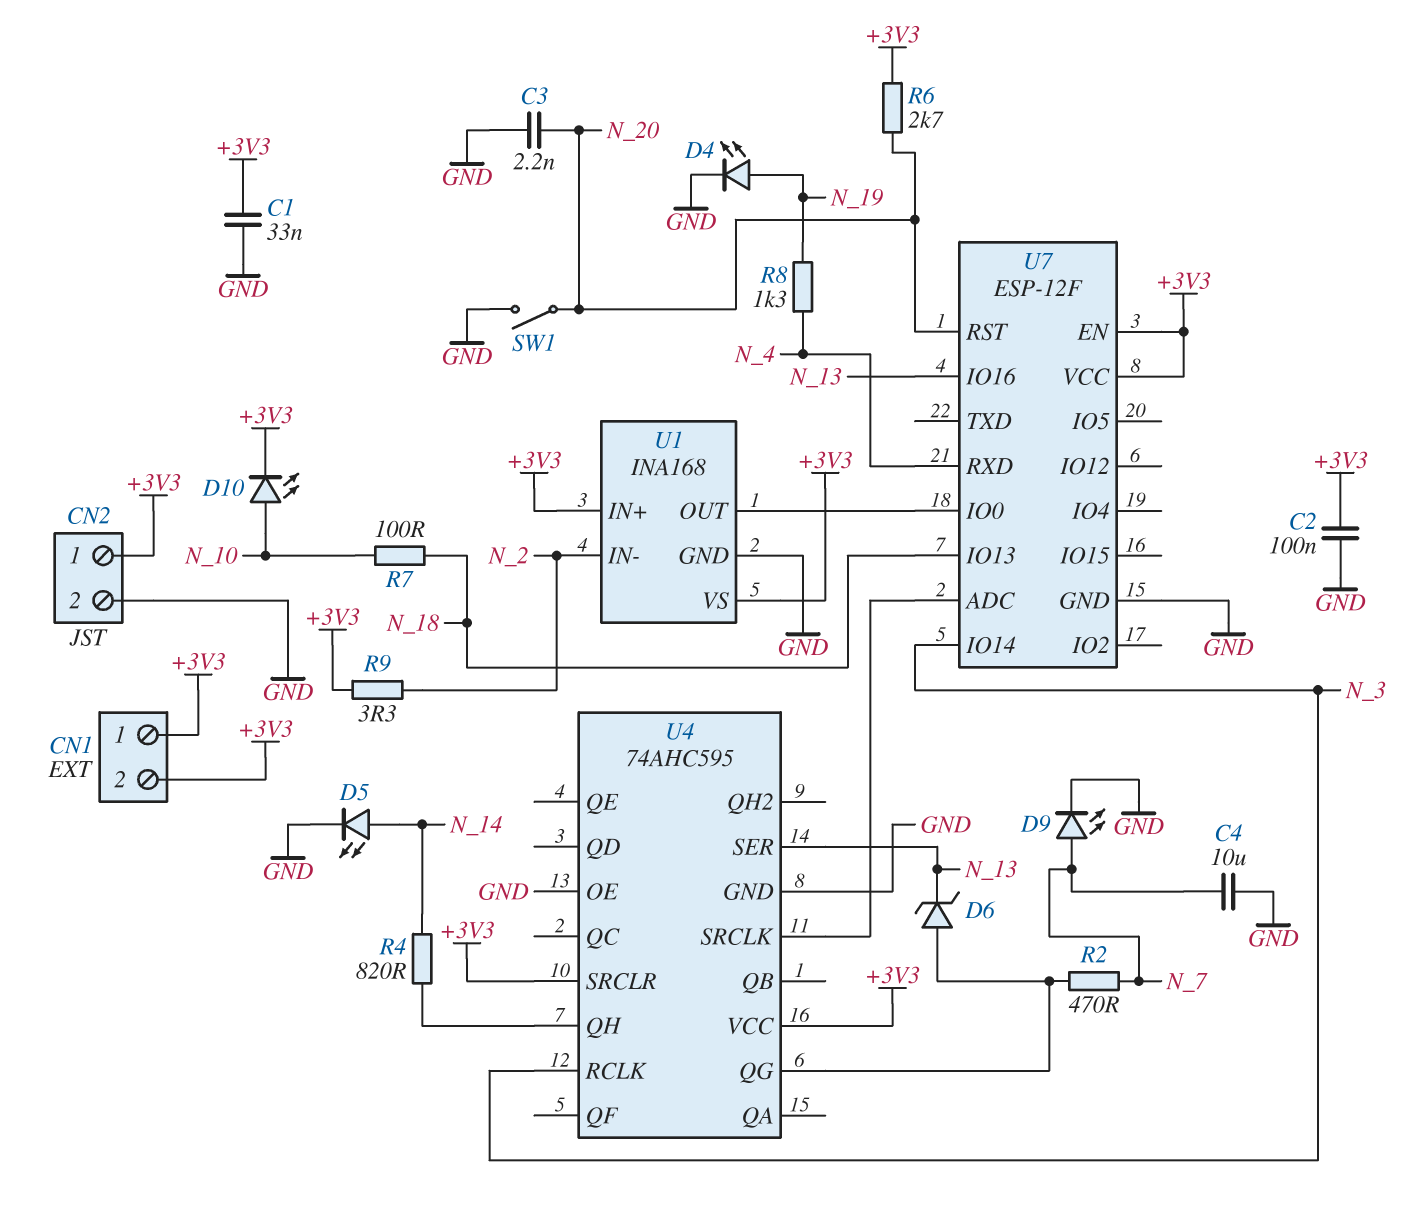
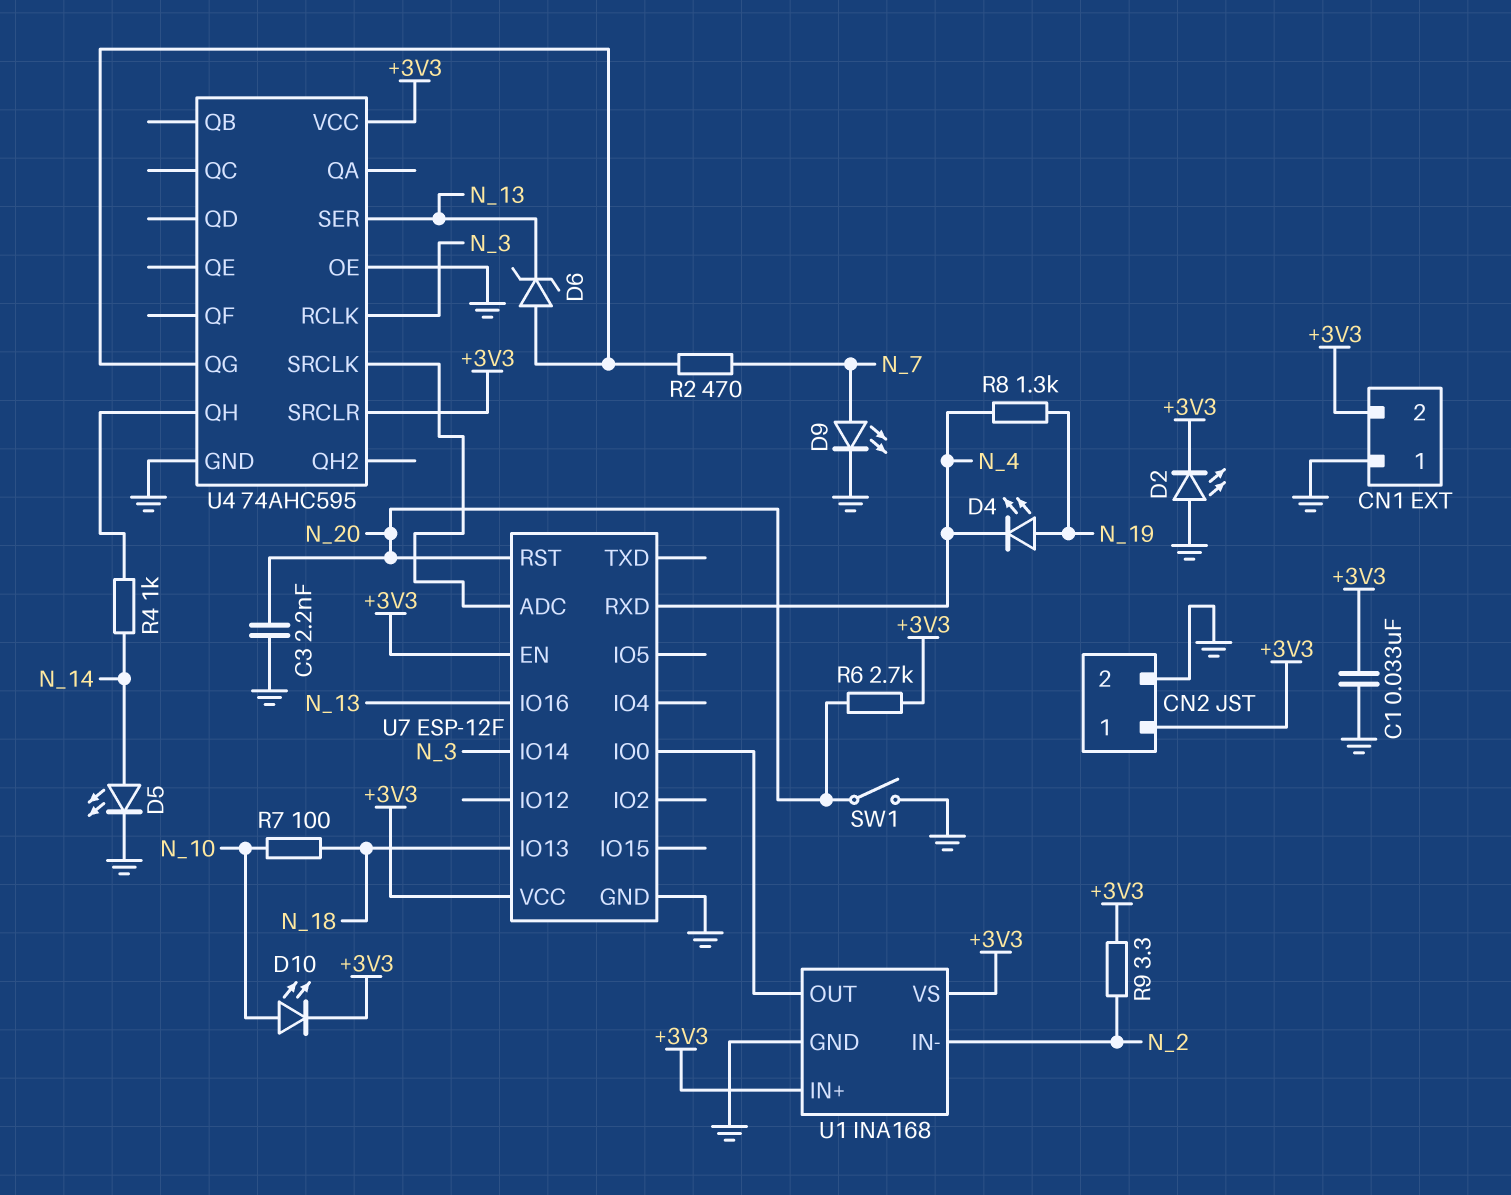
C2: 100nF (+3V3, GND) -> none
C4: 10uF (GND, N_7) -> none
CN1 pin 1: +3V3 -> GND
D2: none -> LED (A GND, K +3V3)
D4: LED (A N_19, K GND) -> LED (A N_19, K N_4)
R4: 820 (N_14, U4/QH) -> 1k (N_14, U4/QH)

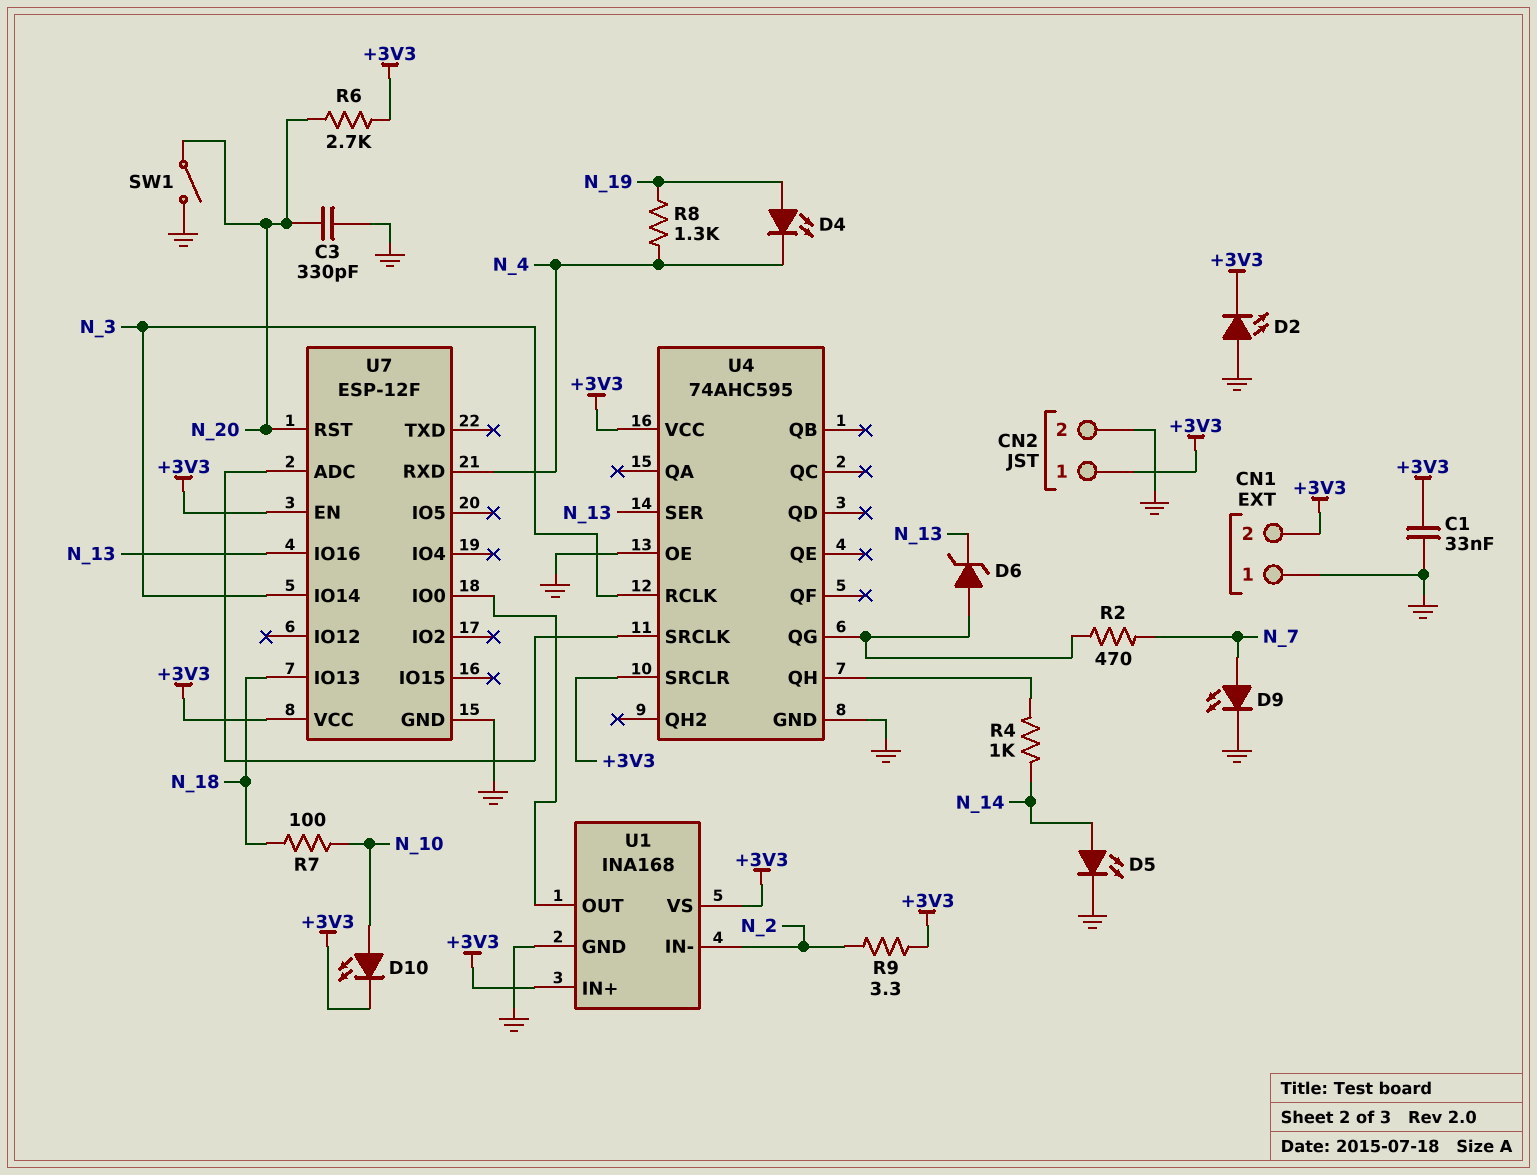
C3: 2.2nF (GND, N_20) -> 330pF (GND, N_20)

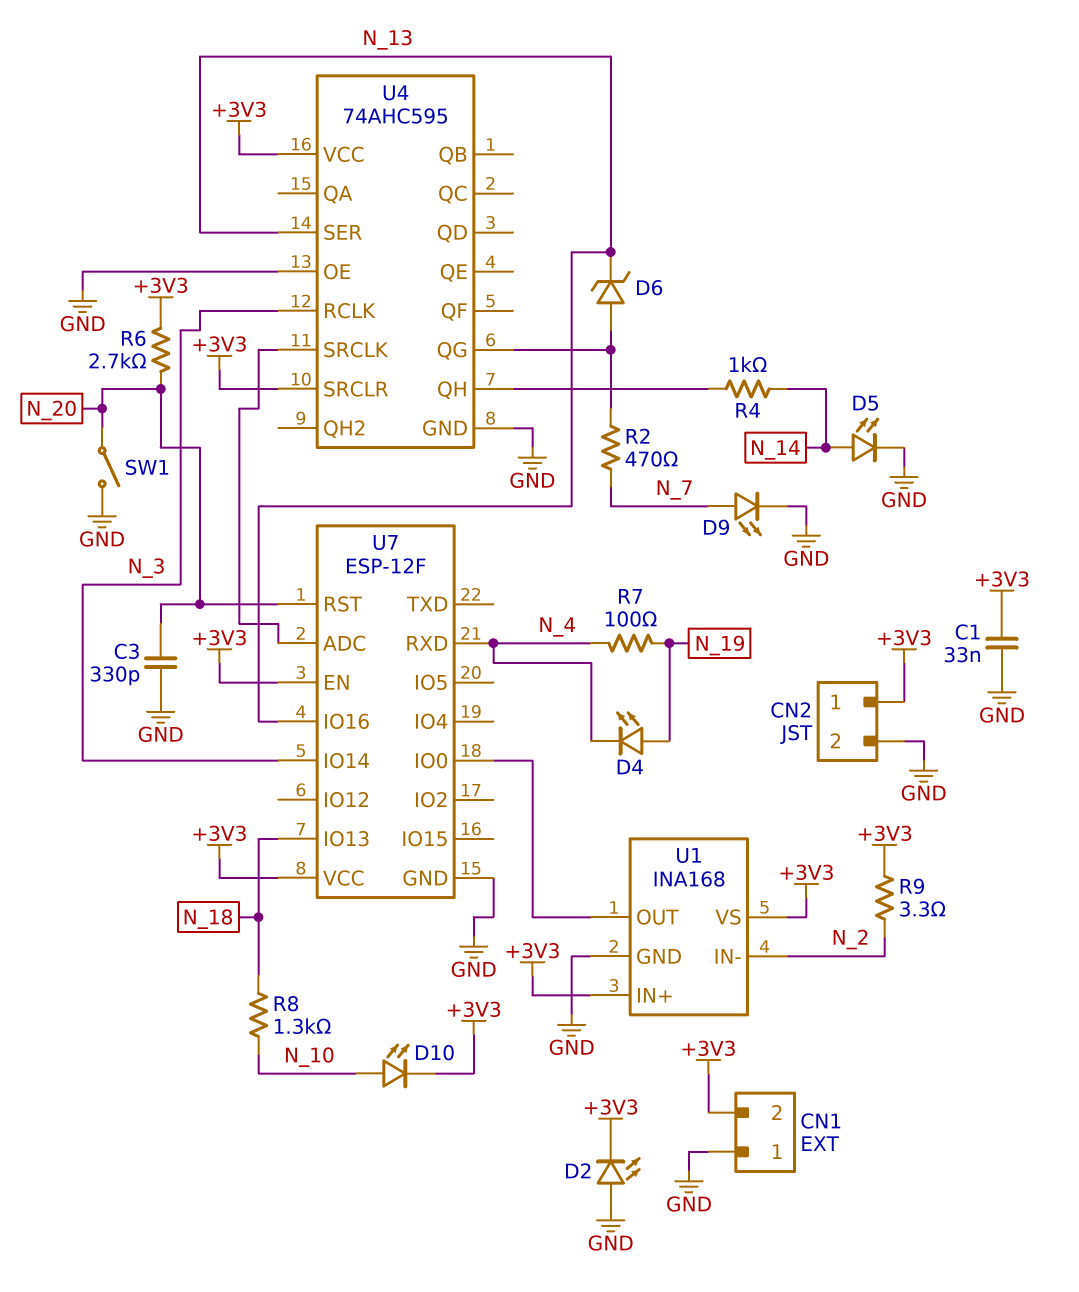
R7: 100 (N_10, N_18) -> 100 (N_4, N_19)
R8: 1.3k (N_4, N_19) -> 1.3k (N_10, N_18)

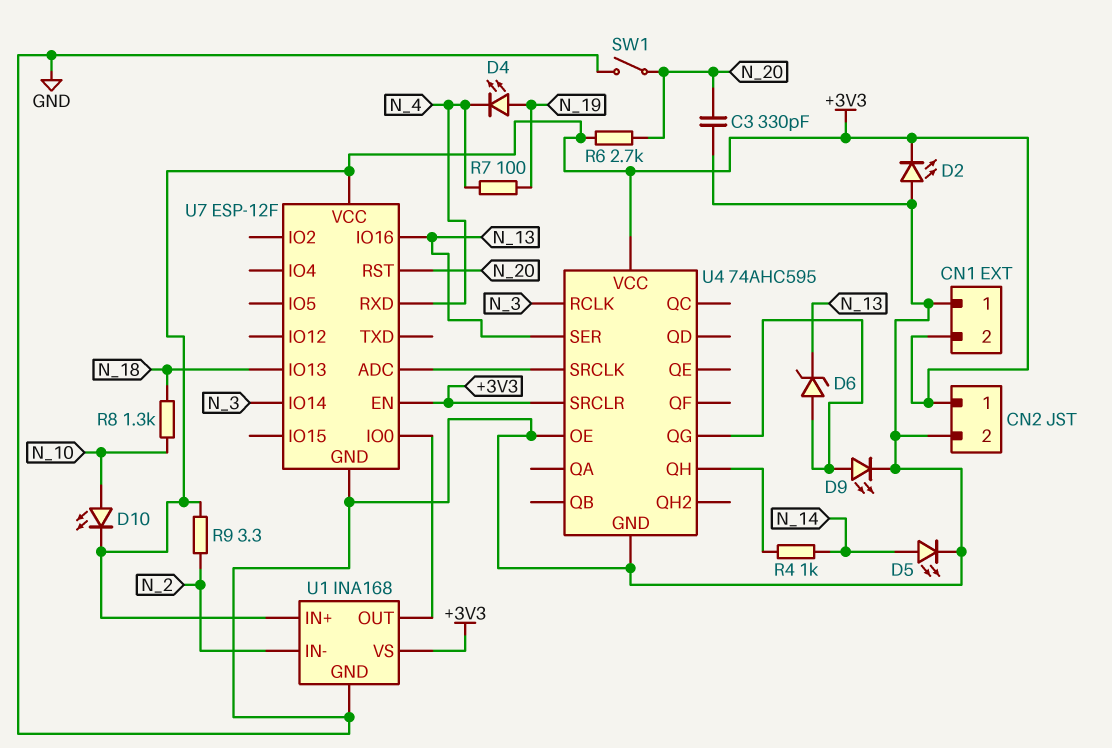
C1: 33nF (+3V3, GND) -> none
D9: LED (A N_7, K GND) -> LED (A U4/QG, K GND)
R2: 470 (N_7, U4/QG) -> none

